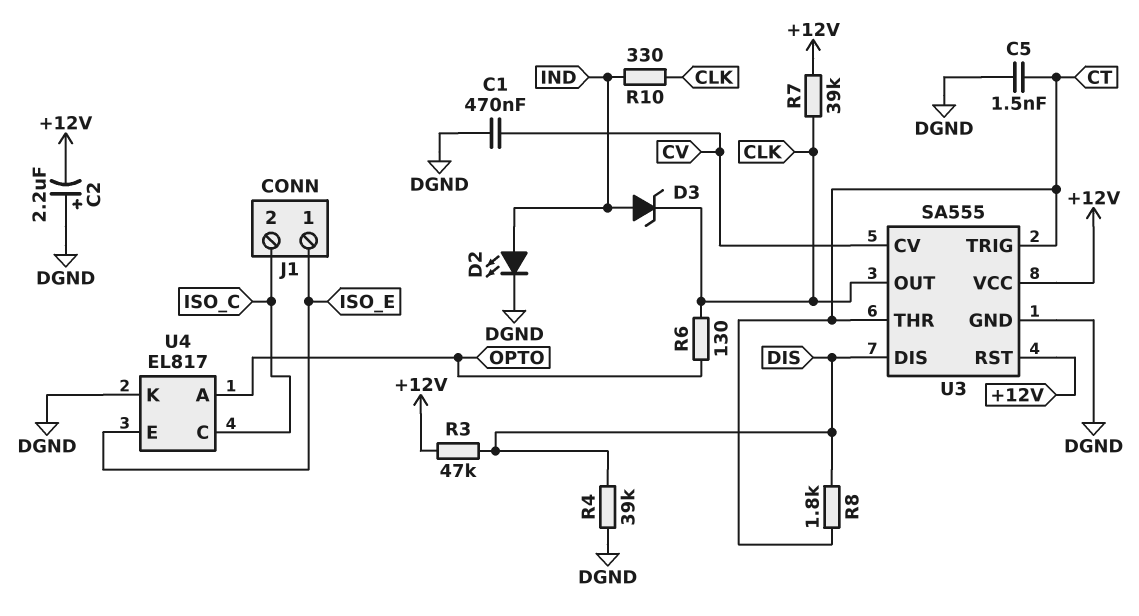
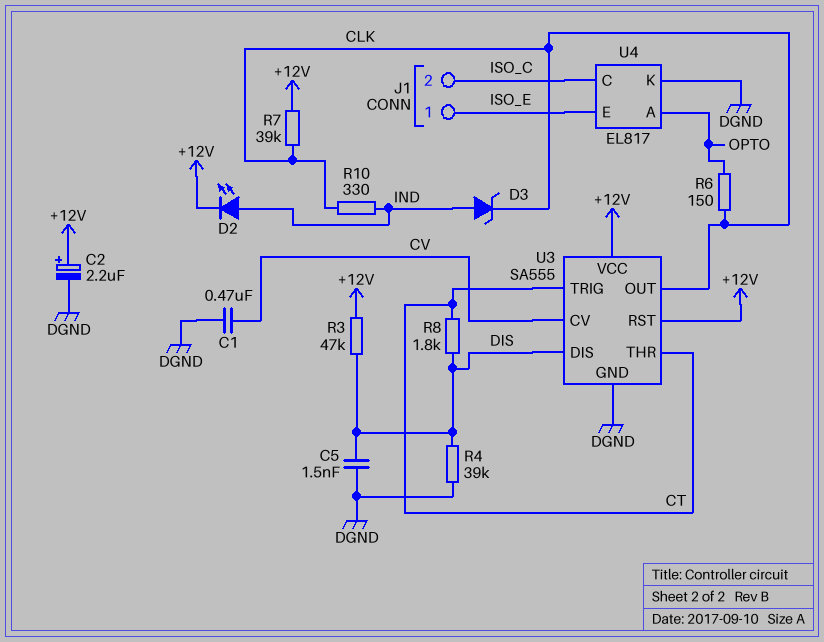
C2: 2.2uF (plus DGND, minus +12V) -> 2.2uF (plus +12V, minus DGND)
C5: 1.5nF (CT, DGND) -> 1.5nF (DGND, DIS)
D2: LED (A IND, K DGND) -> LED (A IND, K +12V)
R6: 130 (CLK, OPTO) -> 150 (CLK, OPTO)

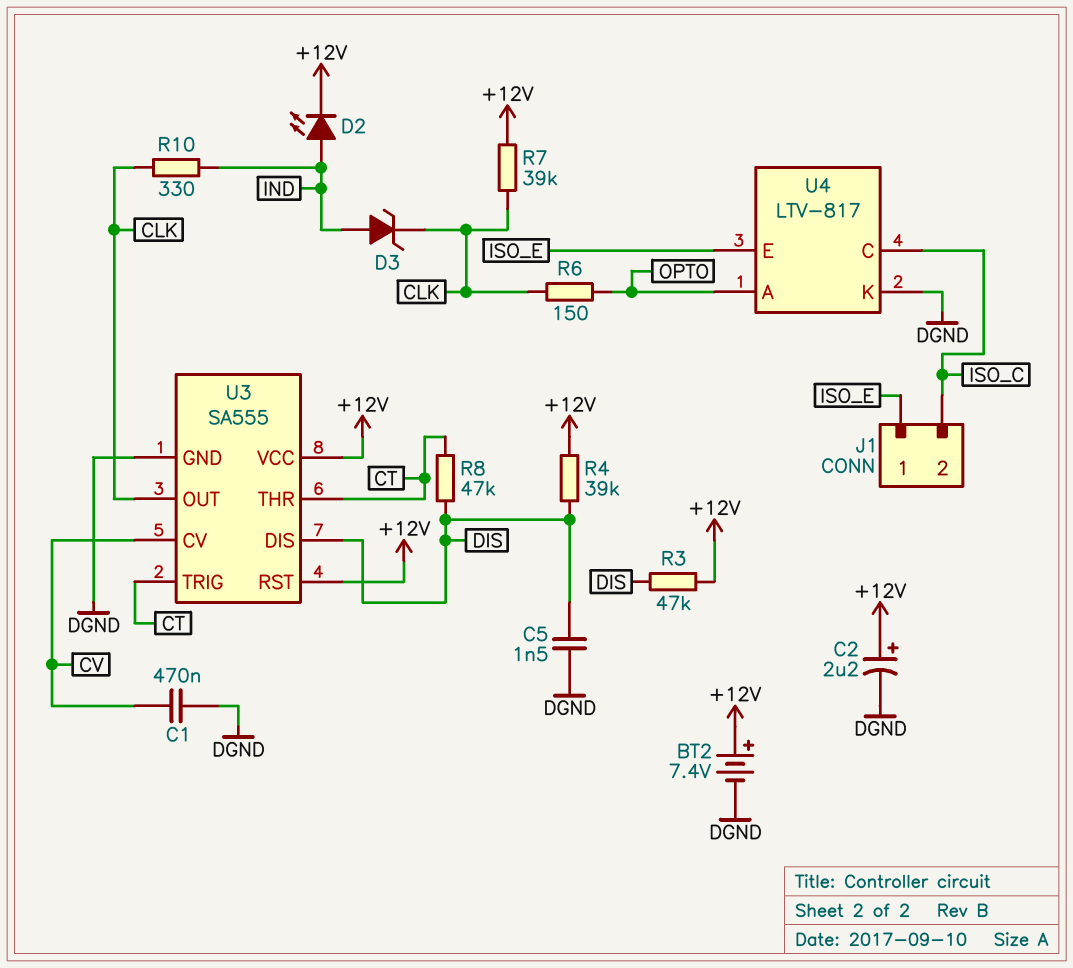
BT2: none -> 7.4V (plus +12V, minus DGND)
R4: 39k (DGND, DIS) -> 39k (+12V, DIS)
R8: 1.8k (CT, DIS) -> 47k (CT, DIS)
U4: EL817 -> LTV-817

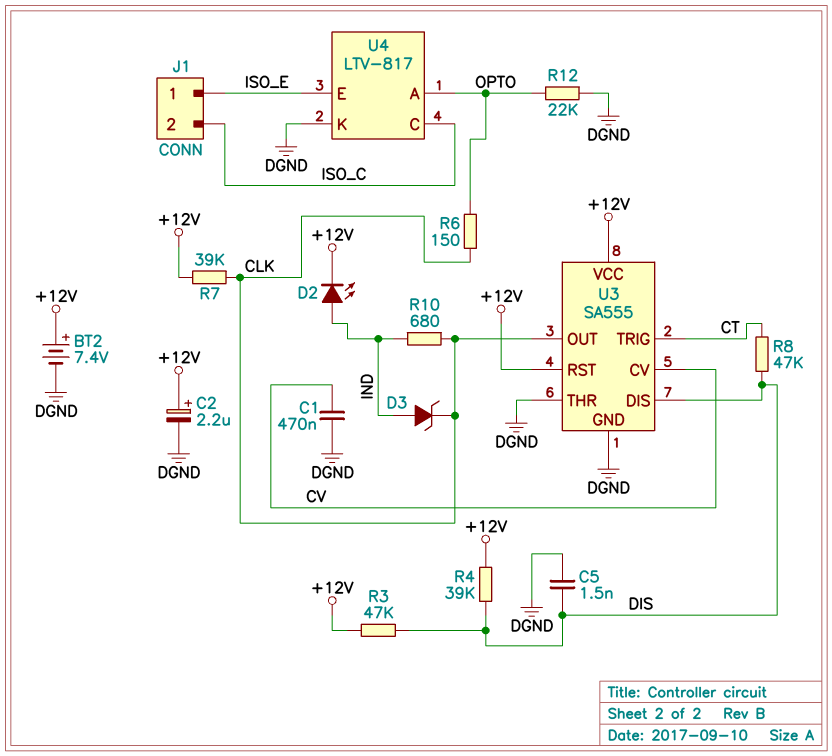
R10: 330 (CLK, IND) -> 680 (CLK, IND)
R12: none -> 22k (DGND, OPTO)
U3 pin THR: CT -> DGND

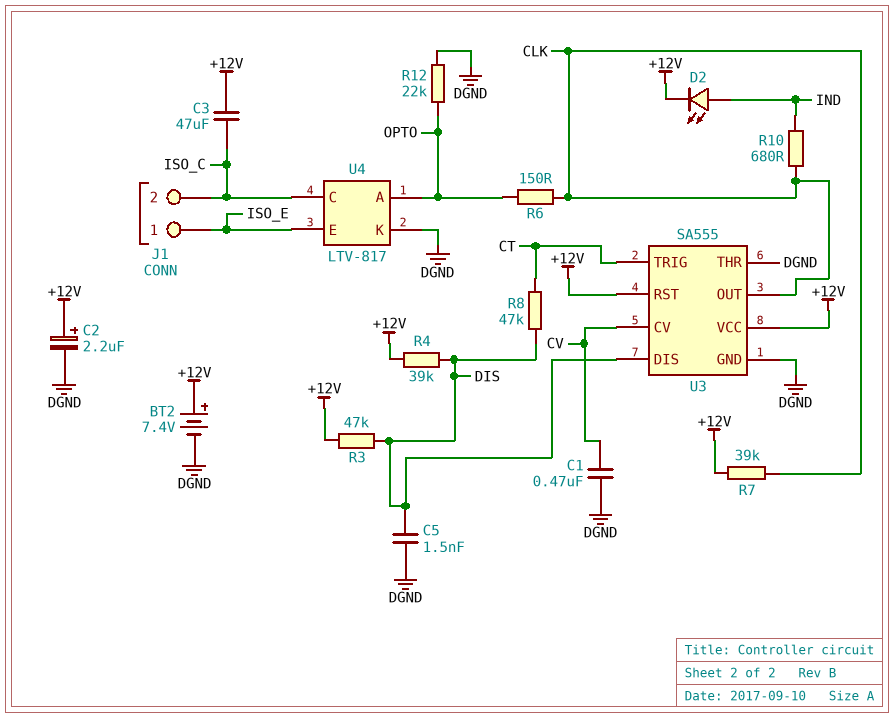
C3: none -> 47uF (+12V, ISO_C)
D3: zener (A IND, K CLK) -> none

